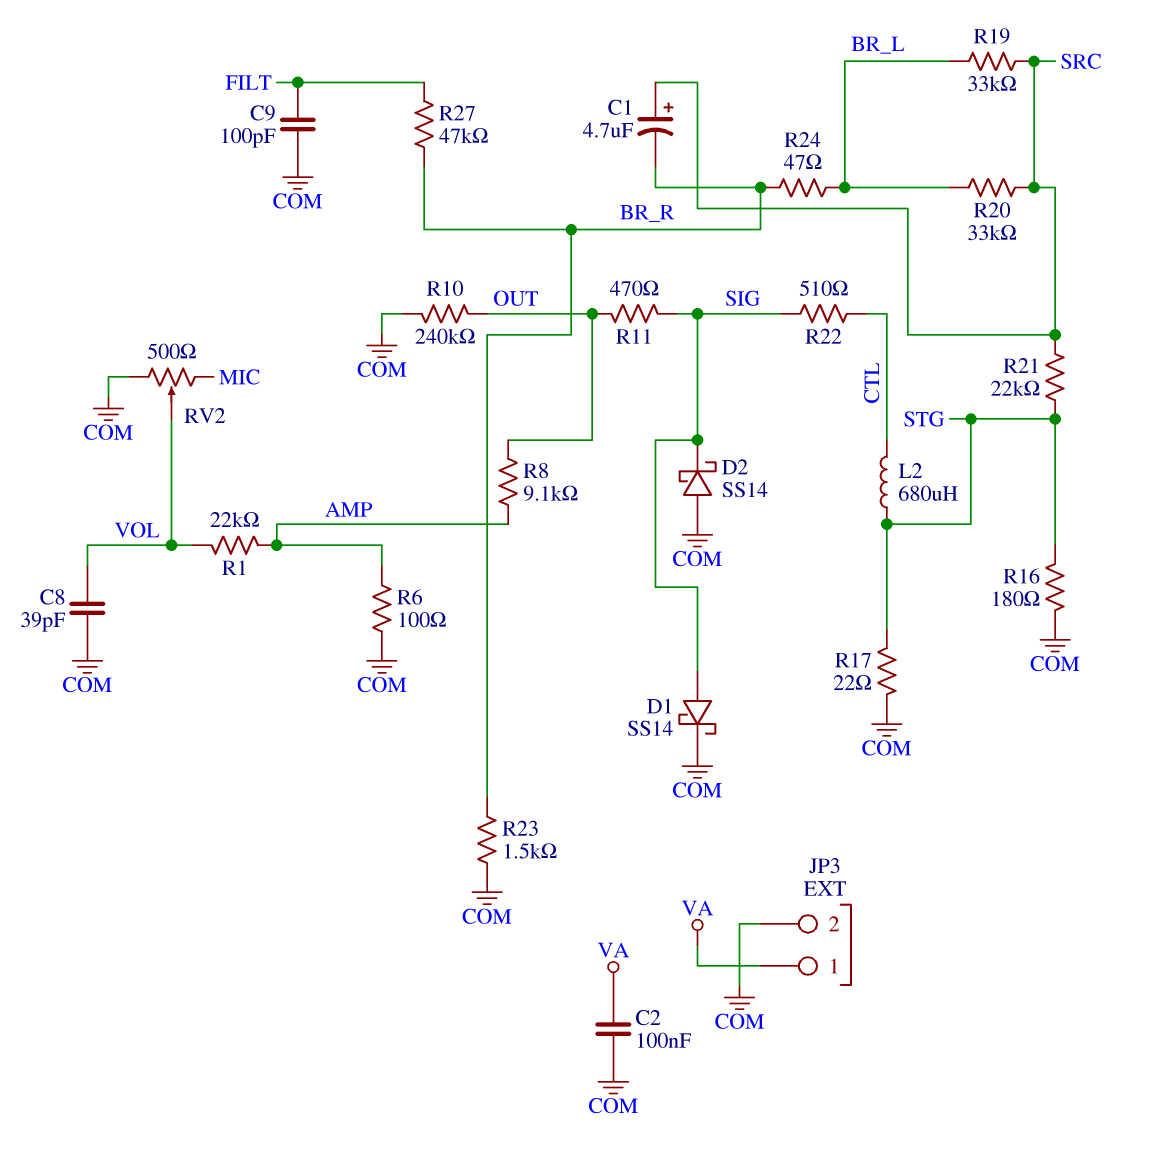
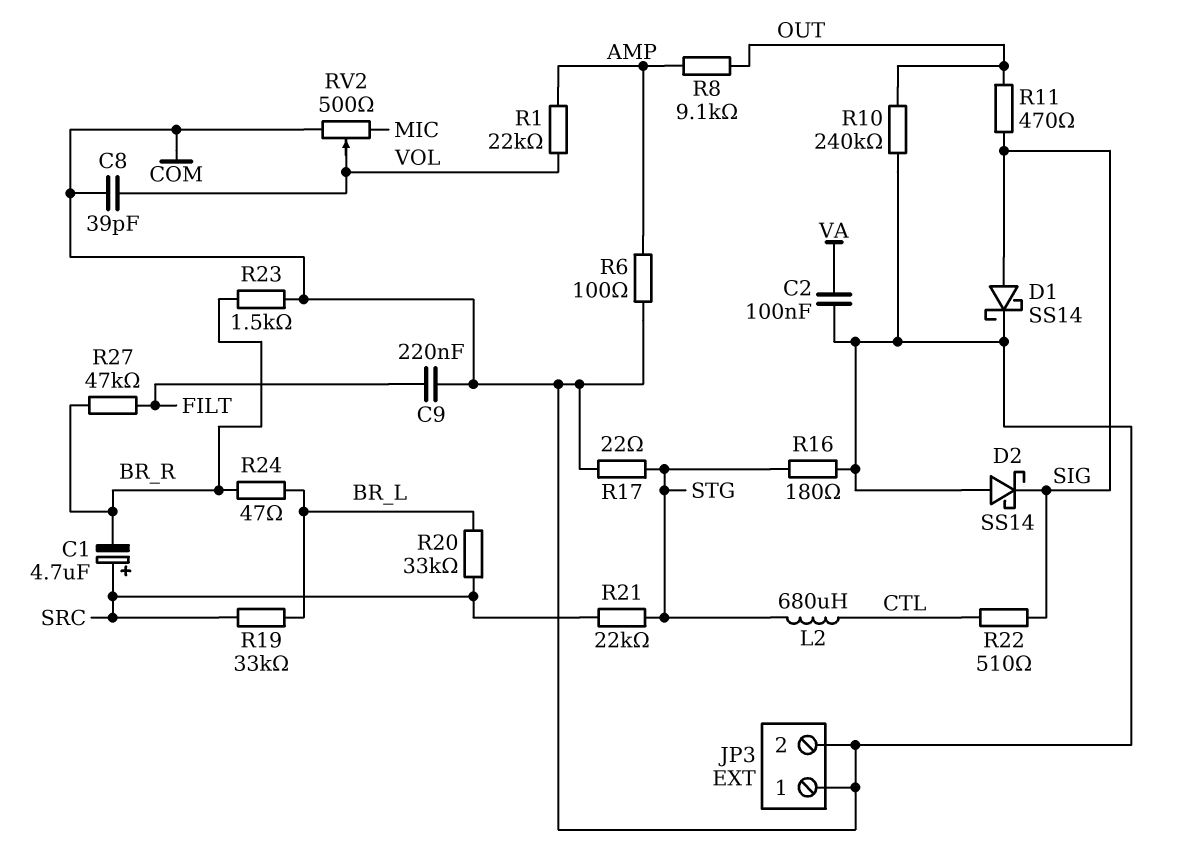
C9: 100pF (COM, FILT) -> 220nF (COM, FILT)
JP3 pin 1: VA -> COM

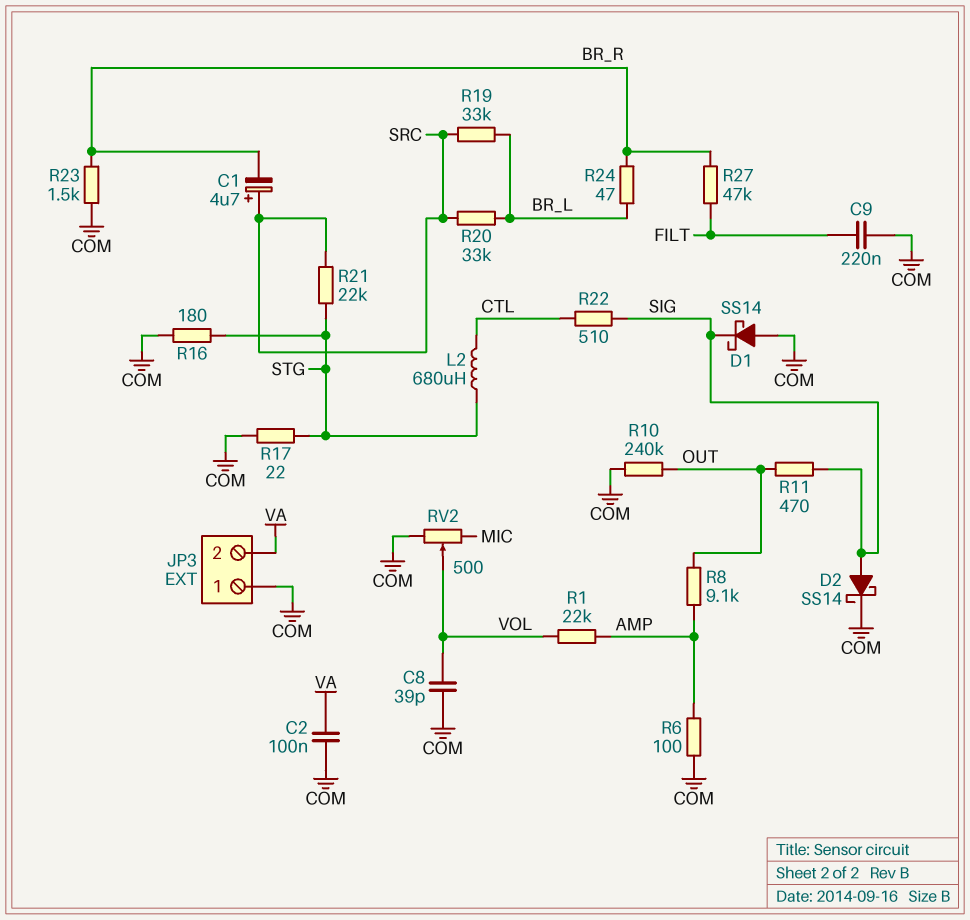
D1: schottky SS14 (A SIG, K COM) -> schottky SS14 (A COM, K SIG)
D2: schottky SS14 (A COM, K SIG) -> schottky SS14 (A SIG, K COM)
JP3 pin 2: COM -> VA

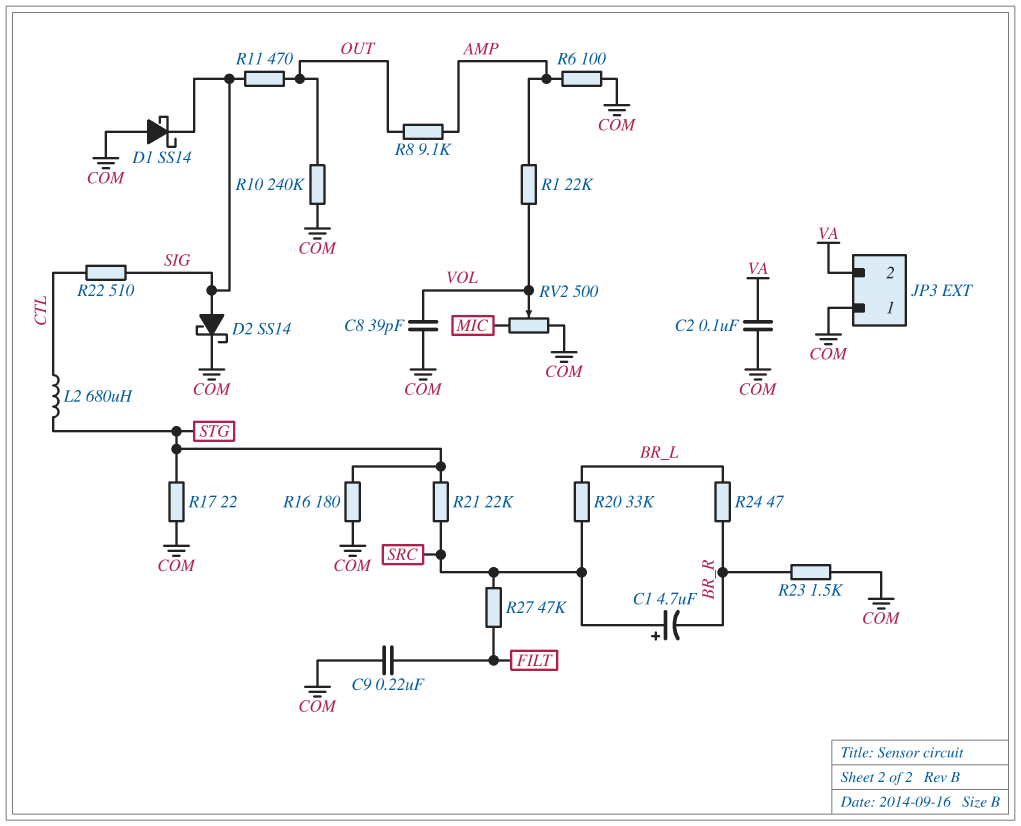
R19: 33k (BR_L, SRC) -> none
R27: 47k (BR_R, FILT) -> 47k (FILT, SRC)

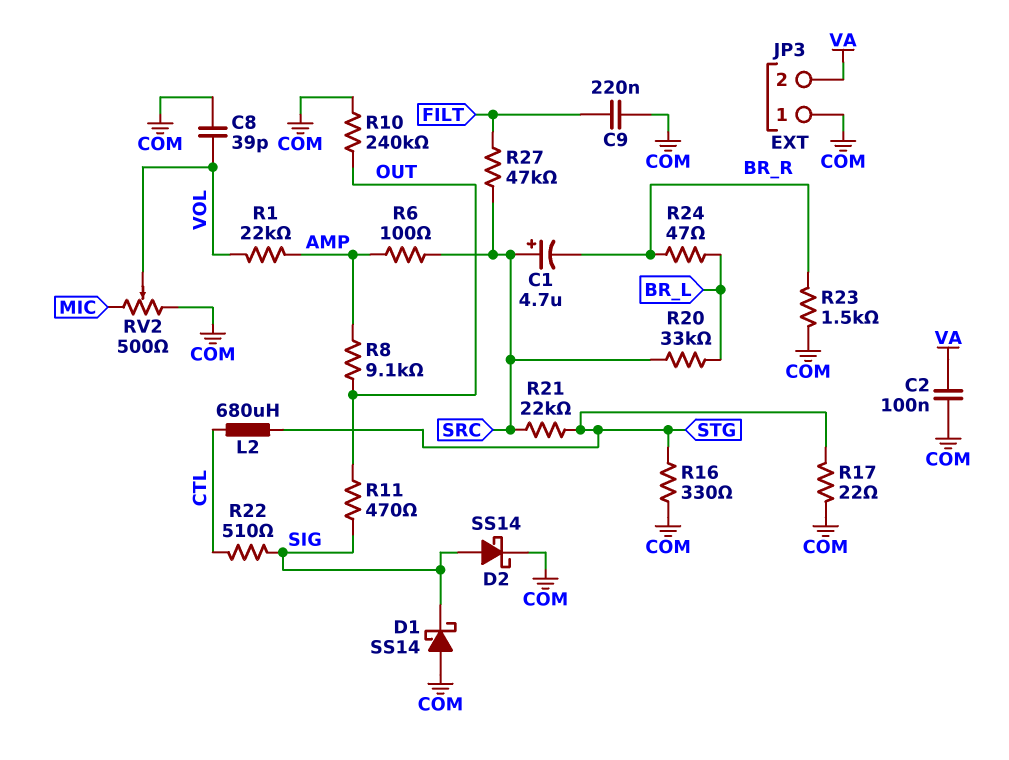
R6: 100 (AMP, COM) -> 100 (AMP, SRC)
R16: 180 (COM, STG) -> 330 (COM, STG)

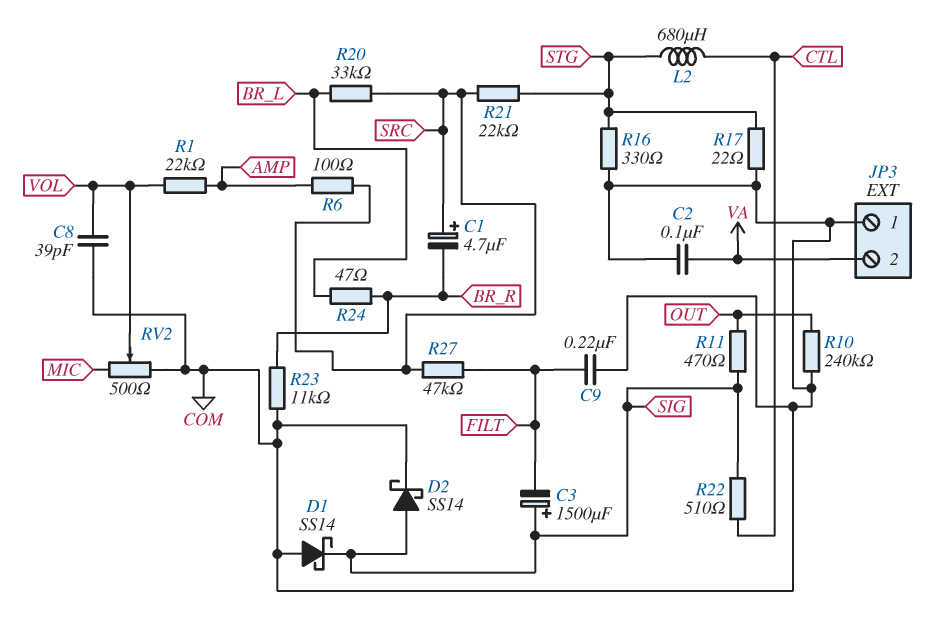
C3: none -> 1500uF (plus SIG, minus FILT)
R8: 9.1k (AMP, OUT) -> none
R23: 1.5k (BR_R, COM) -> 11k (BR_R, COM)

